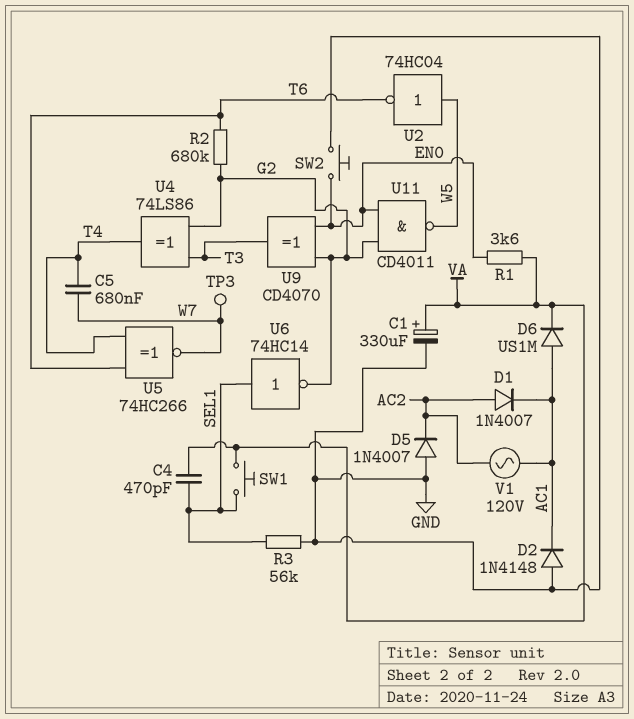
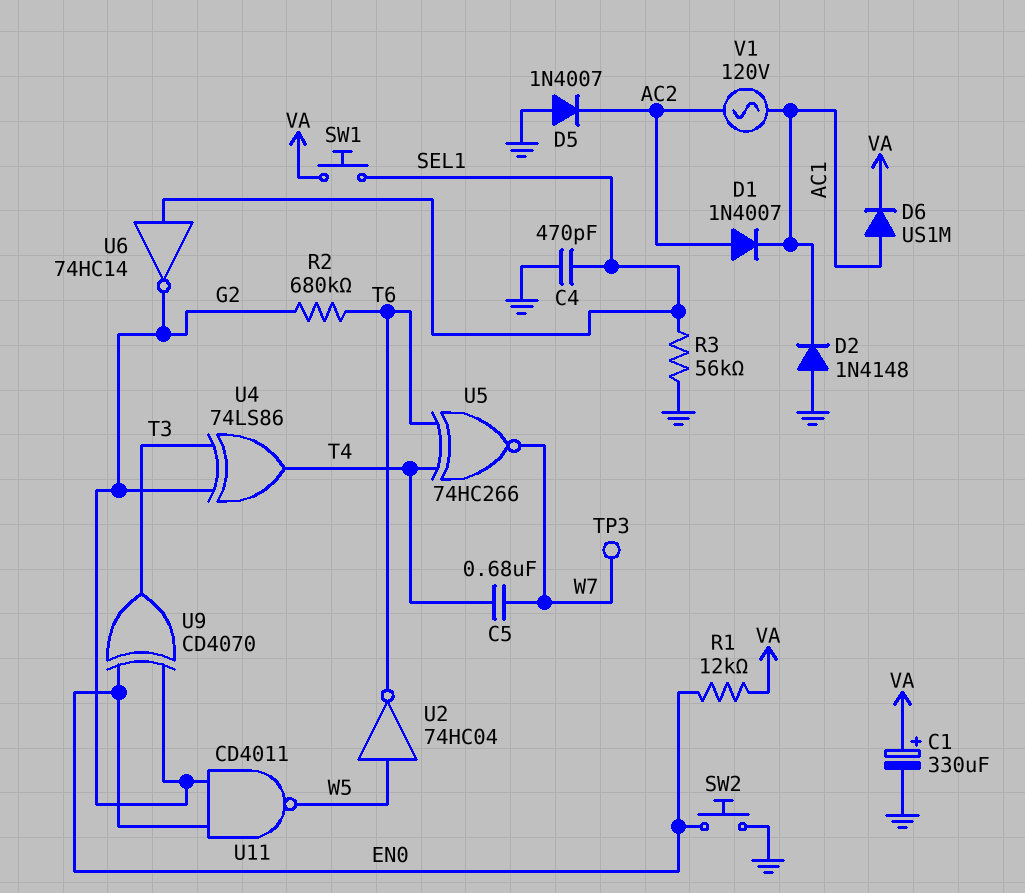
C4: 470pF (SEL1, VA) -> 470pF (GND, SEL1)
R1: 3.6k (EN0, VA) -> 12k (EN0, VA)

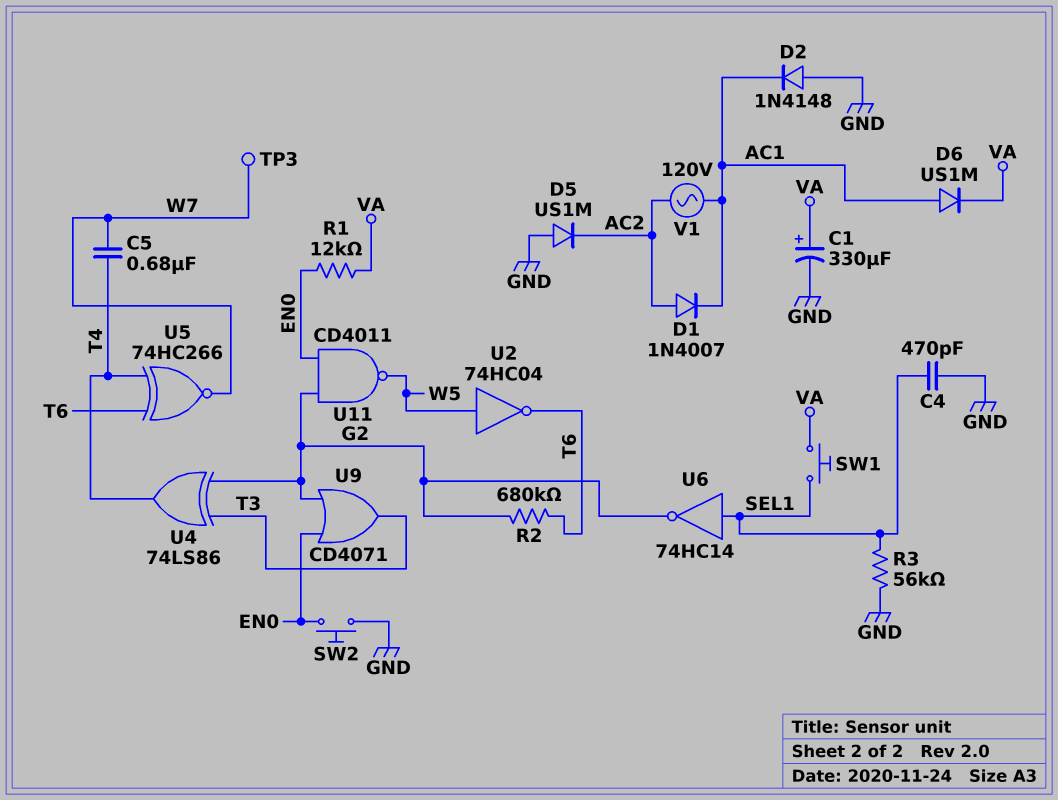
D5: diode 1N4007 (A GND, K AC2) -> diode US1M (A GND, K AC2)
U9: XOR CD4070 (in EN0, in G2, out T3) -> OR CD4071 (in EN0, in G2, out T3)

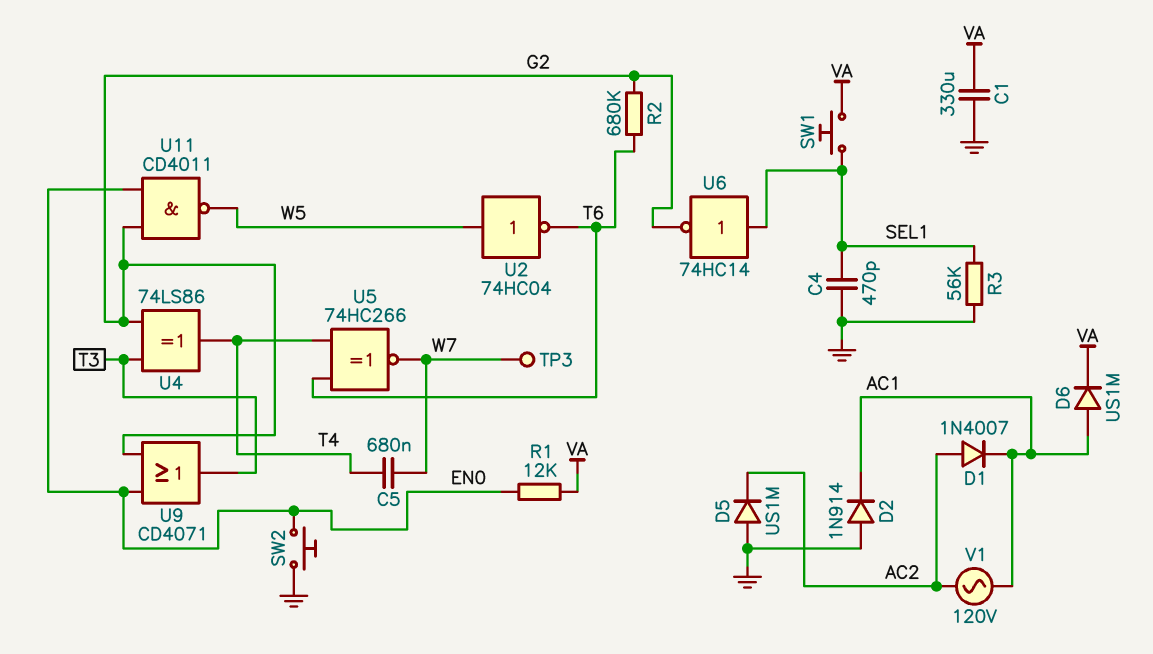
C1: 330uF (plus VA, minus GND) -> 330uF (GND, VA)
D2: diode 1N4148 (A GND, K AC1) -> diode 1N914 (A GND, K AC1)

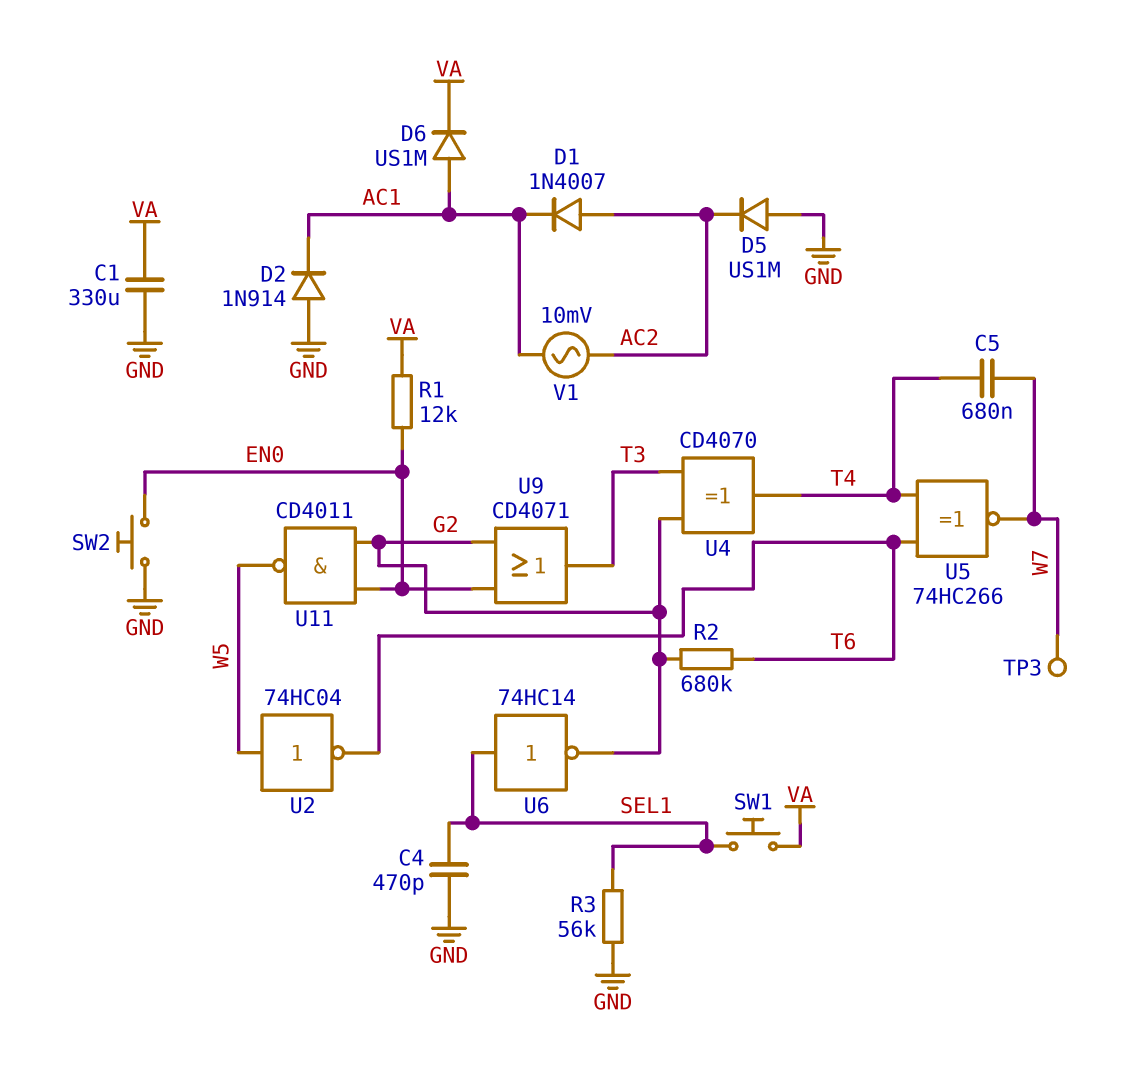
U4: XOR 74LS86 (in G2, in T3, out T4) -> XOR CD4070 (in G2, in T3, out T4)
V1: AC 120V (AC1, AC2) -> AC 10mV (AC1, AC2)

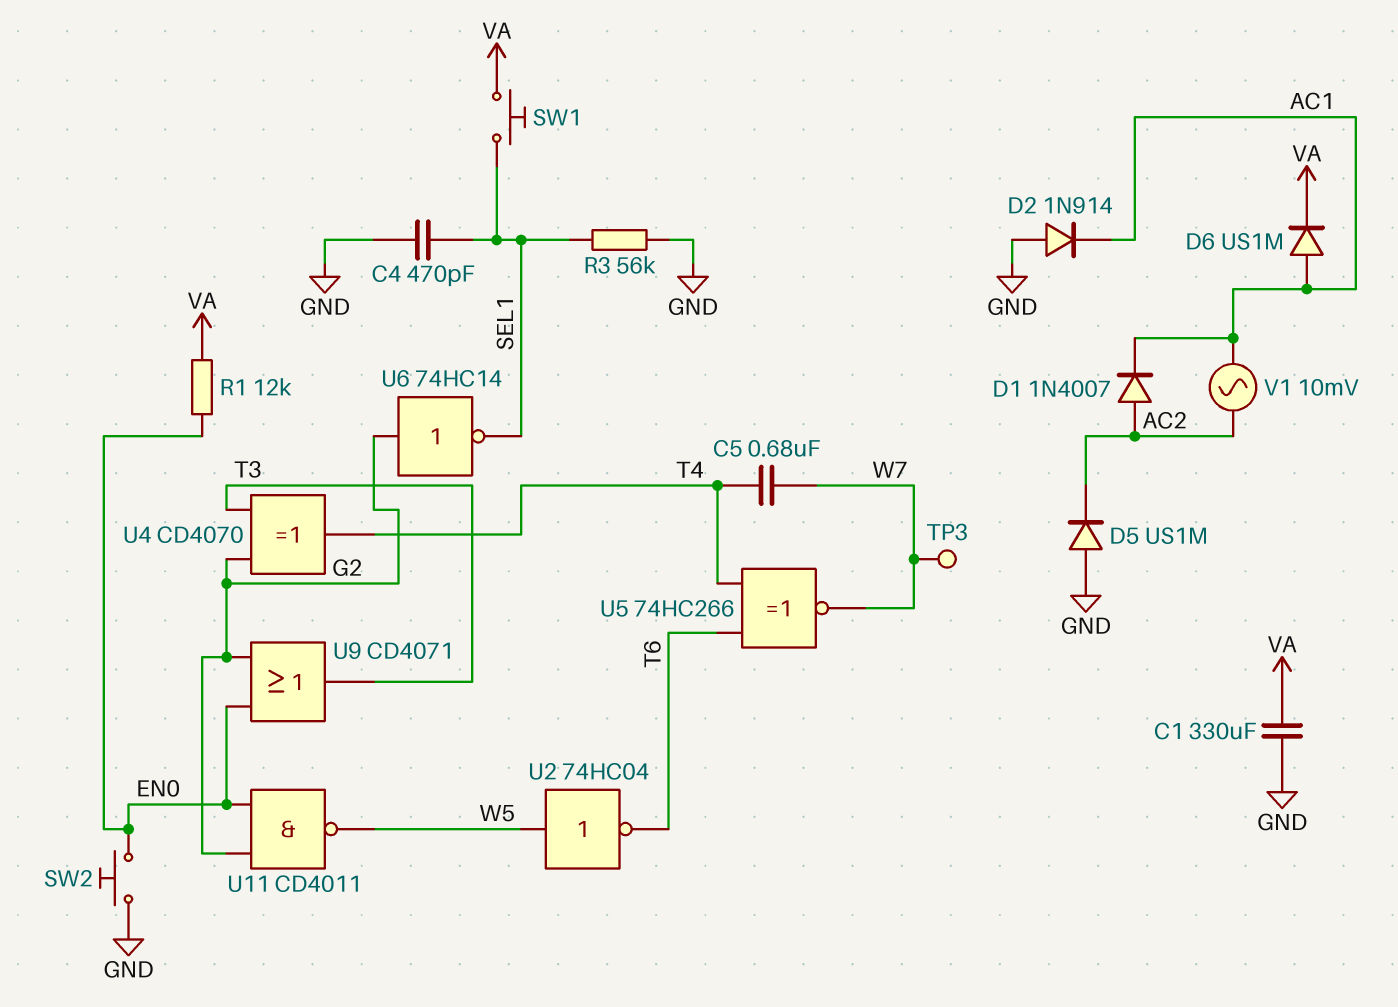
R2: 680k (G2, T6) -> none
U6: NOT 74HC14 (in SEL1, out G2) -> NOT 74HC14 (in G2, out SEL1)

